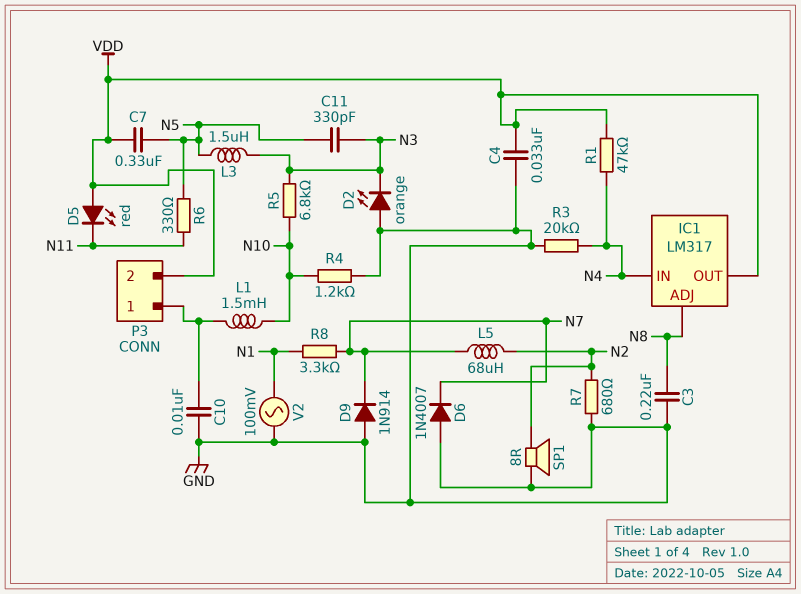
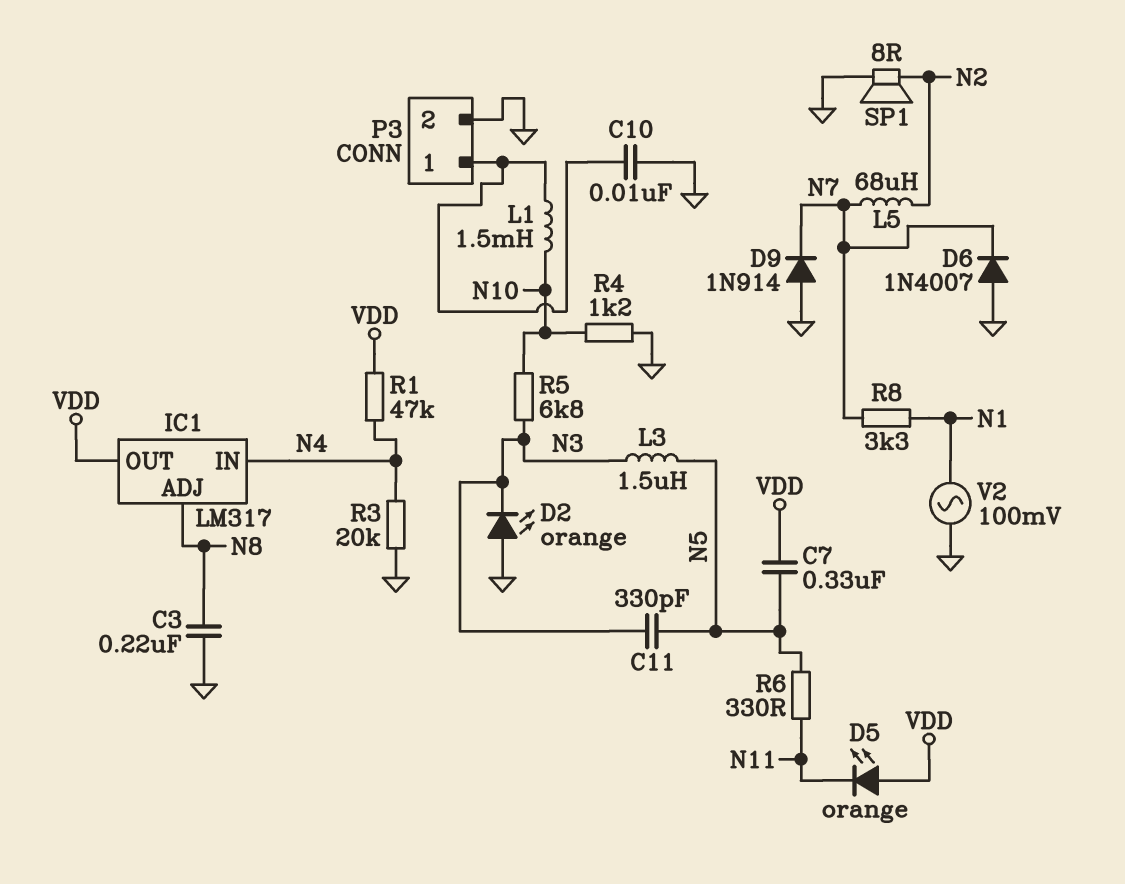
C4: 33nF (GND, VDD) -> none
D5: LED red (A VDD, K N11) -> LED orange (A VDD, K N11)
P3 pin 2: VDD -> GND
R7: 680 (GND, N2) -> none

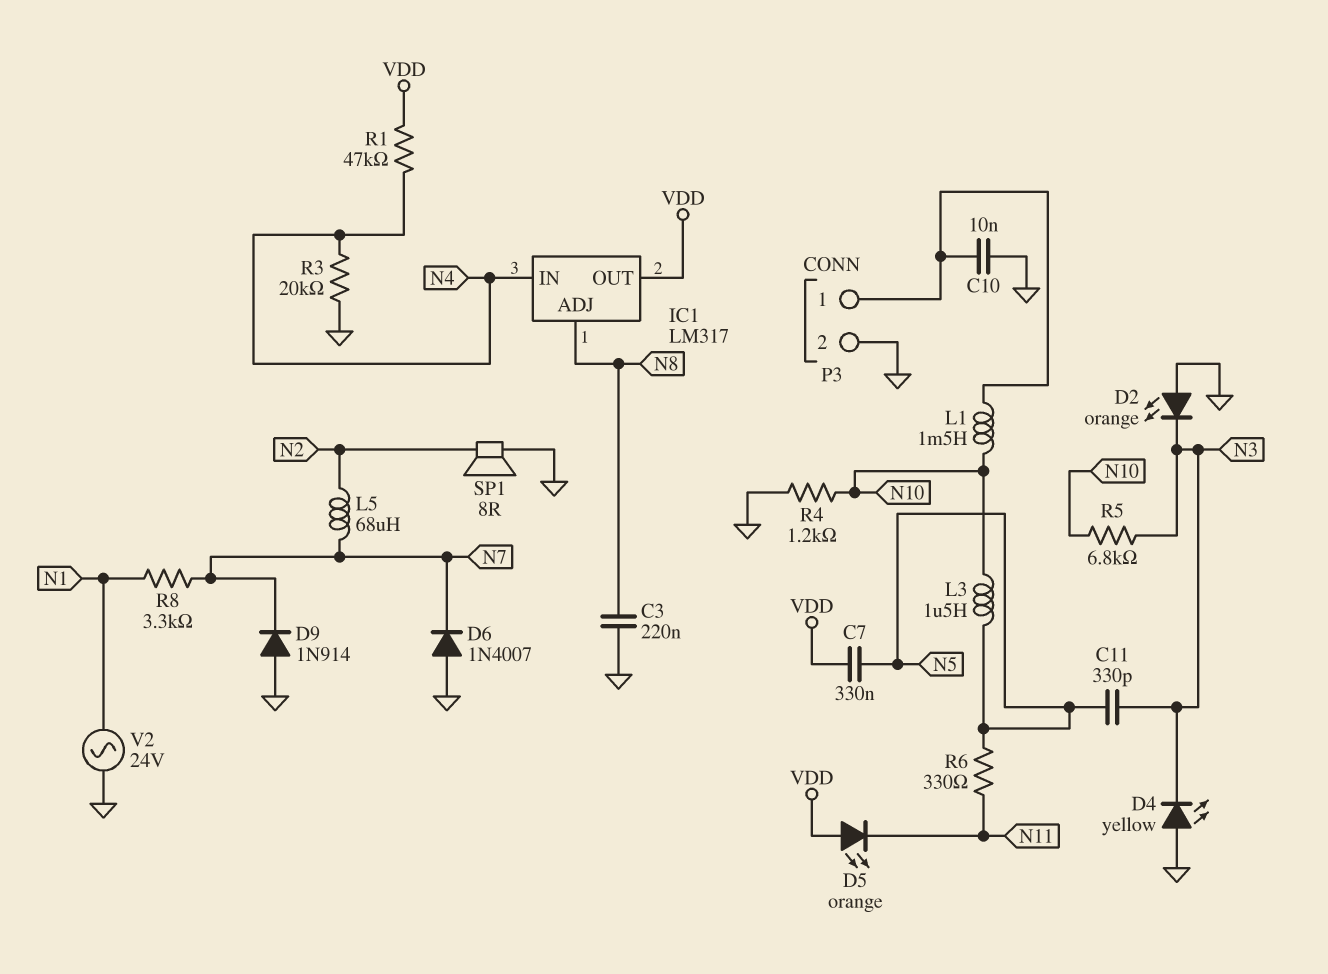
D4: none -> LED yellow (A GND, K N3)
L3: 1.5uH (N3, N5) -> 1.5uH (N5, N10)
V2: AC 100mV (GND, N1) -> AC 24V (GND, N1)

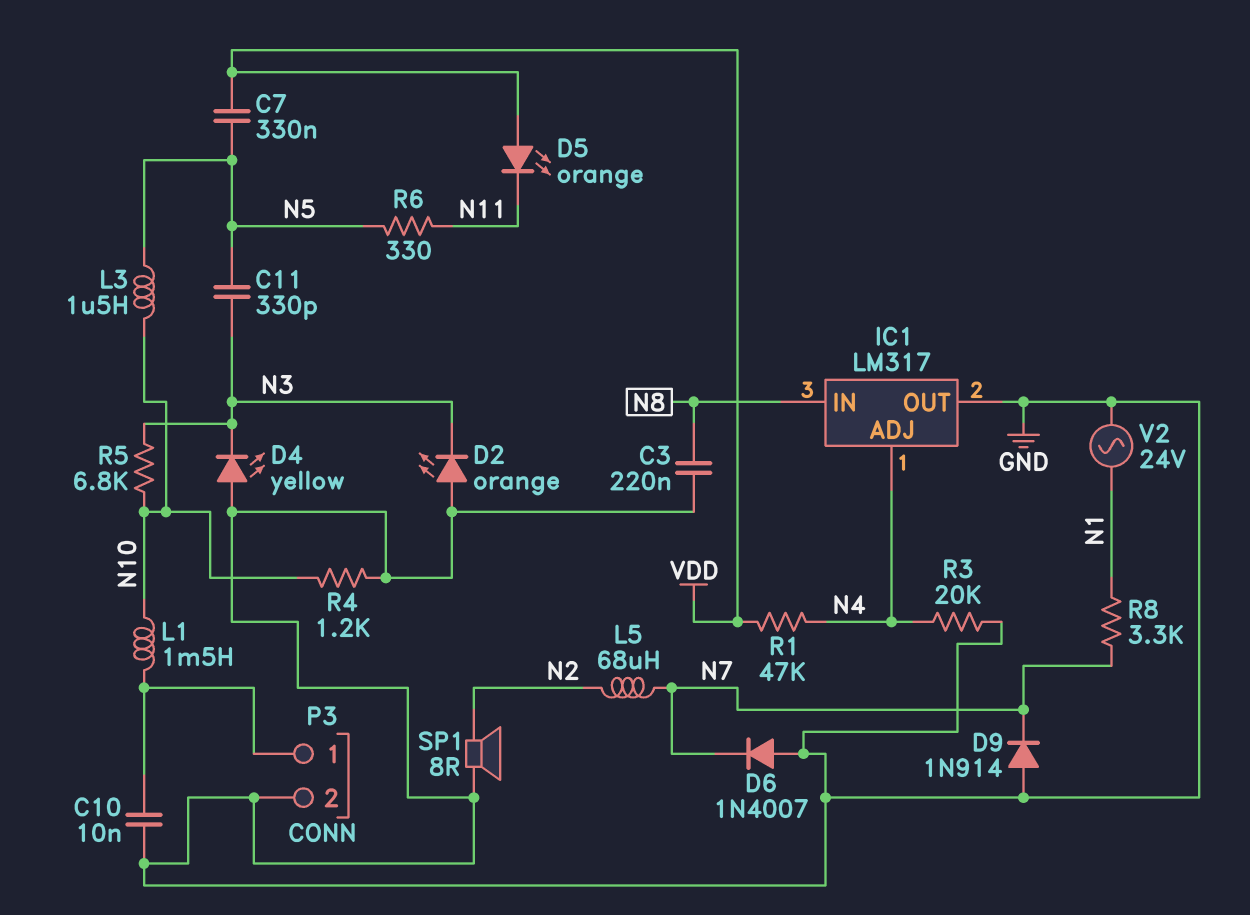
IC1 pin ADJ: N8 -> N4
IC1 pin IN: N4 -> N8
IC1 pin OUT: VDD -> GND

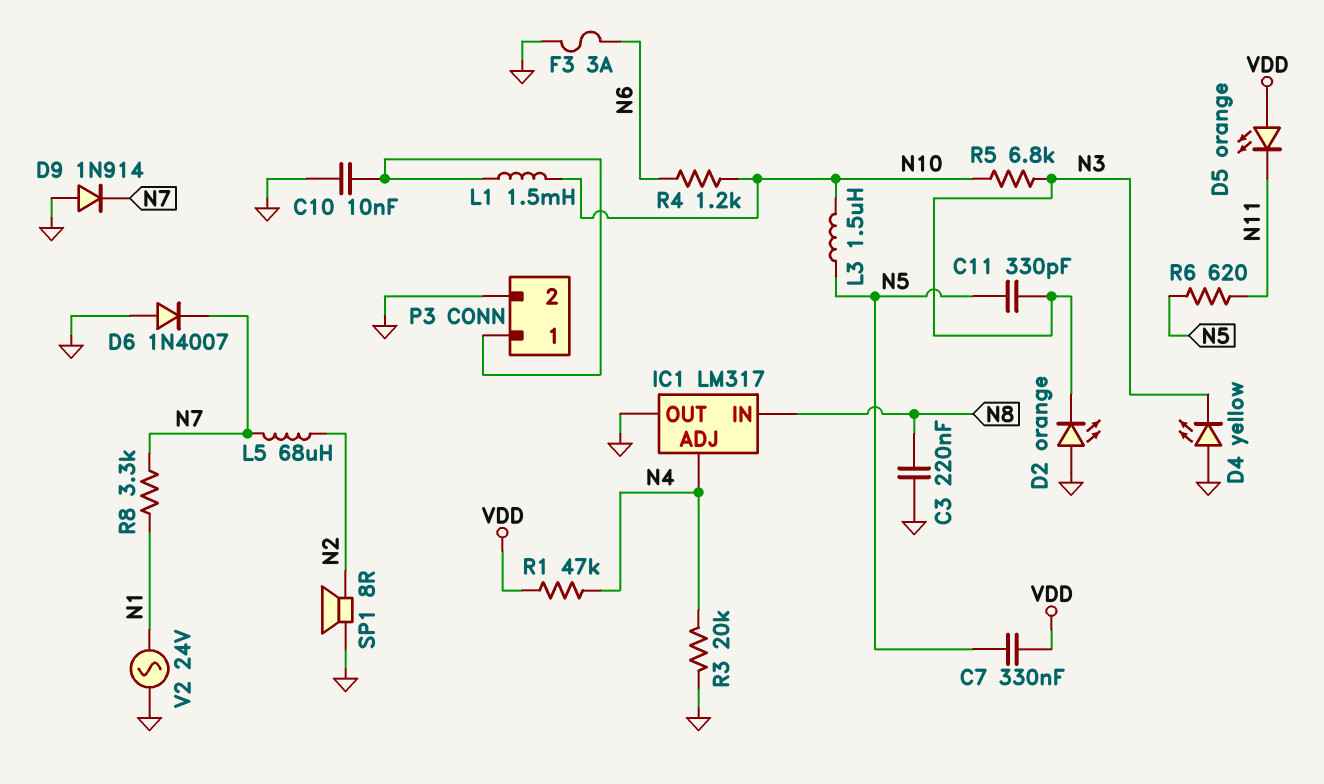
F3: none -> 3A (GND, N6)
R4: 1.2k (GND, N10) -> 1.2k (N6, N10)
R6: 330 (N5, N11) -> 620 (N5, N11)

